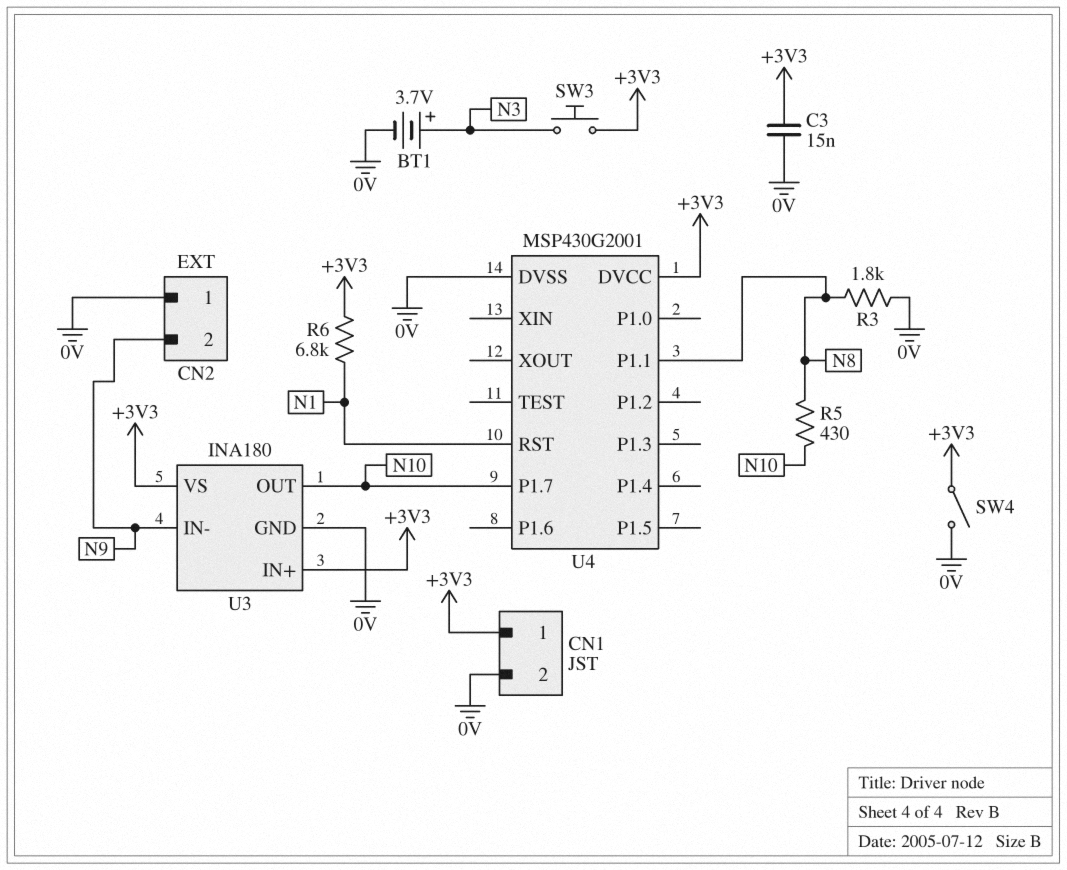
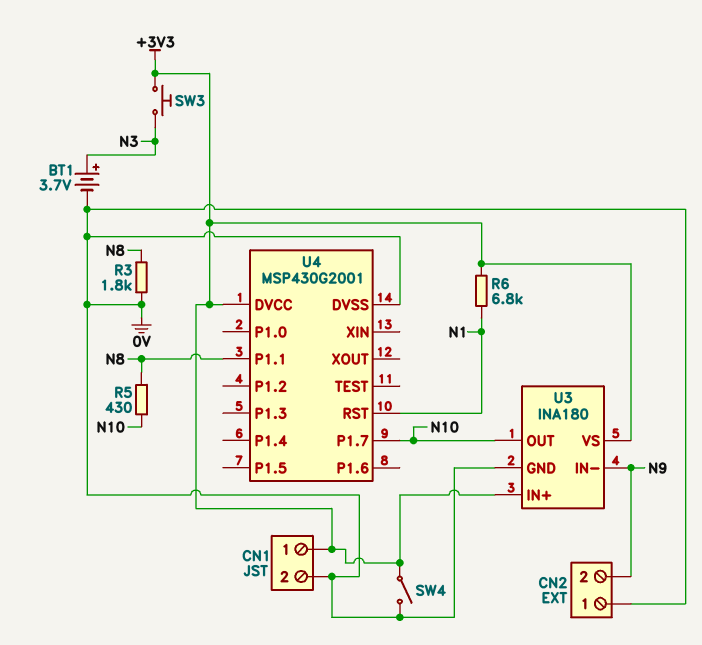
C3: 15nF (+3V3, 0V) -> none

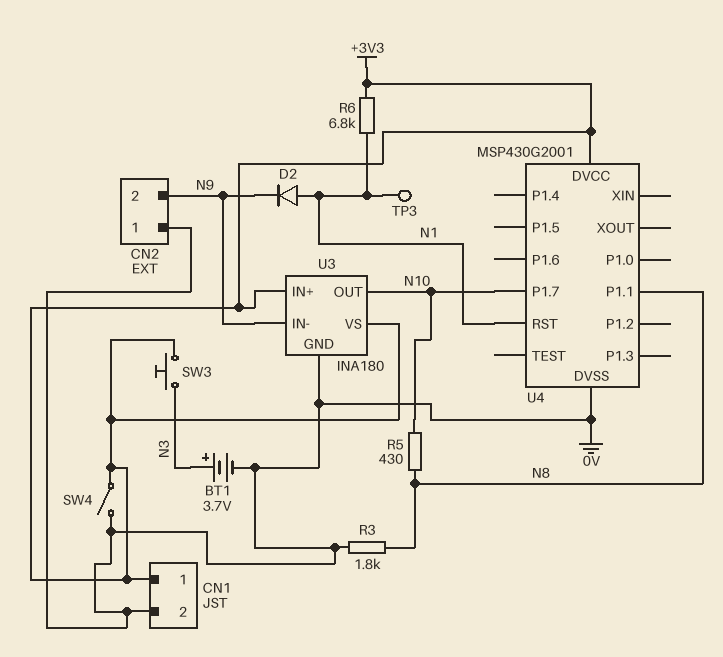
D2: none -> diode (A N1, K N9)
TP3: none -> test point (N1)

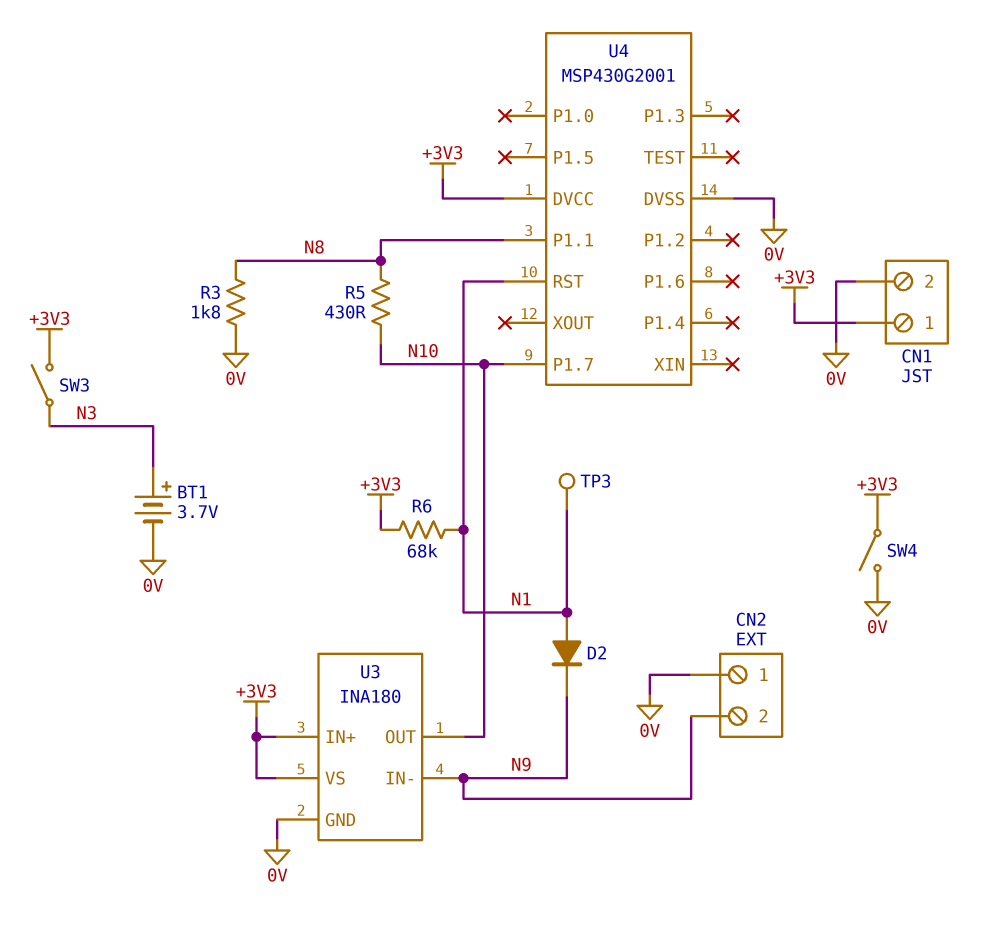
R6: 6.8k (+3V3, N1) -> 68k (+3V3, N1)
SW3: button (+3V3, N3) -> switch (+3V3, N3)

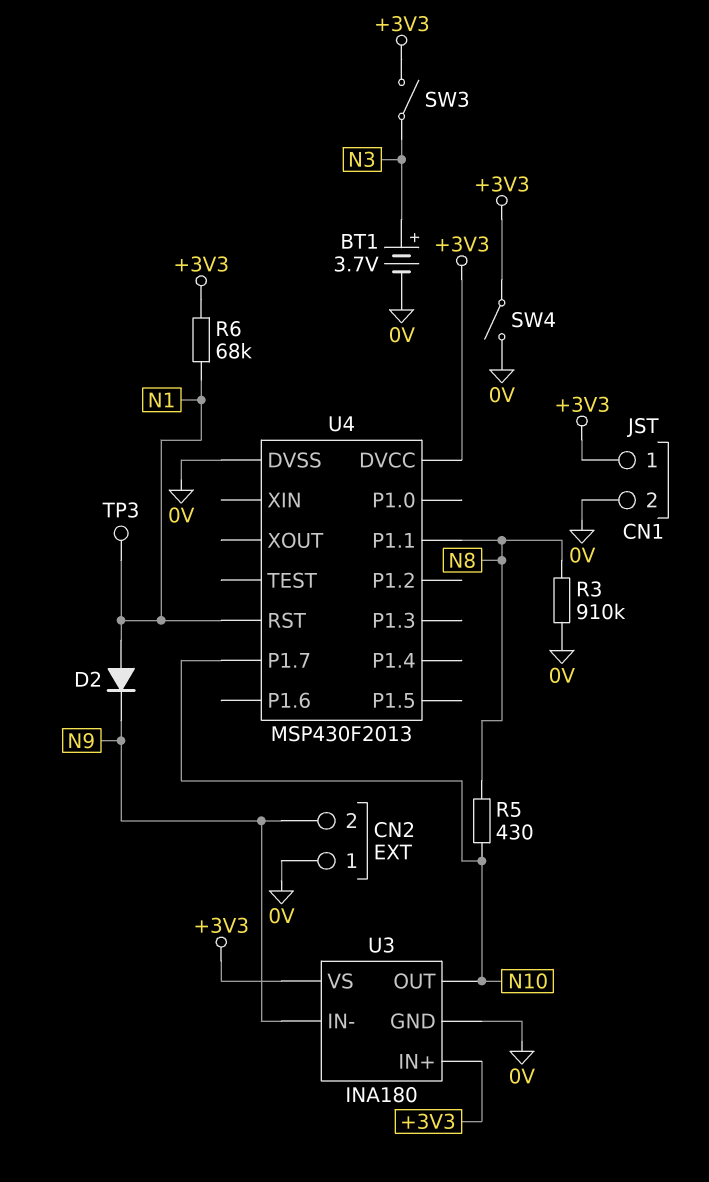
R3: 1.8k (0V, N8) -> 910k (0V, N8)
U4: MSP430G2001 -> MSP430F2013

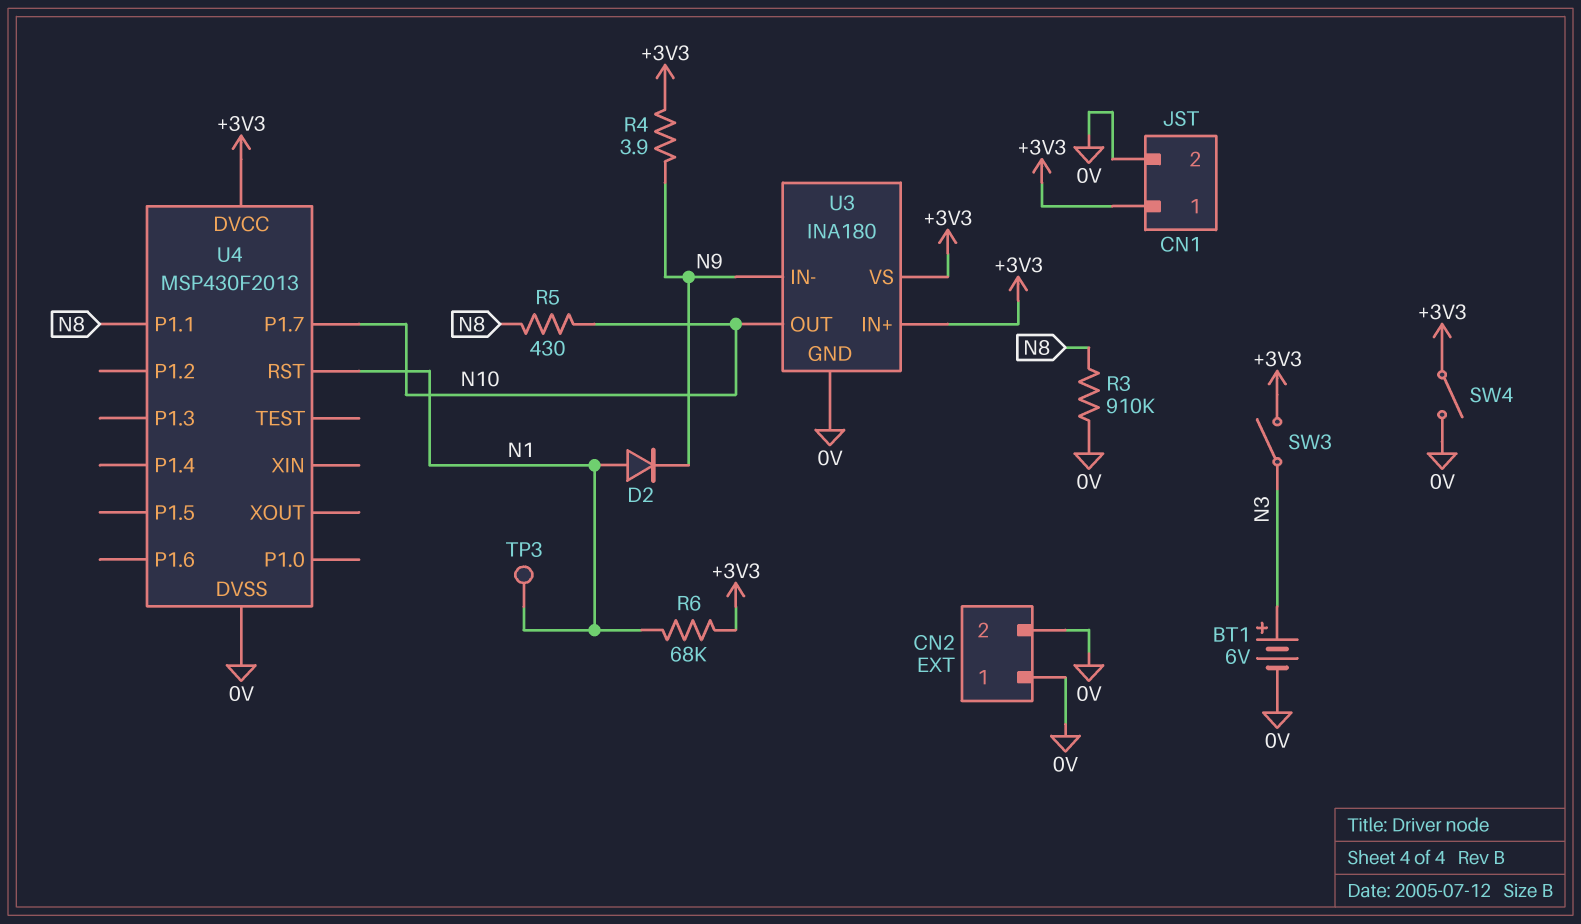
BT1: 3.7V (plus N3, minus 0V) -> 6V (plus N3, minus 0V)
CN2 pin 2: N9 -> 0V
R4: none -> 3.9 (+3V3, N9)

